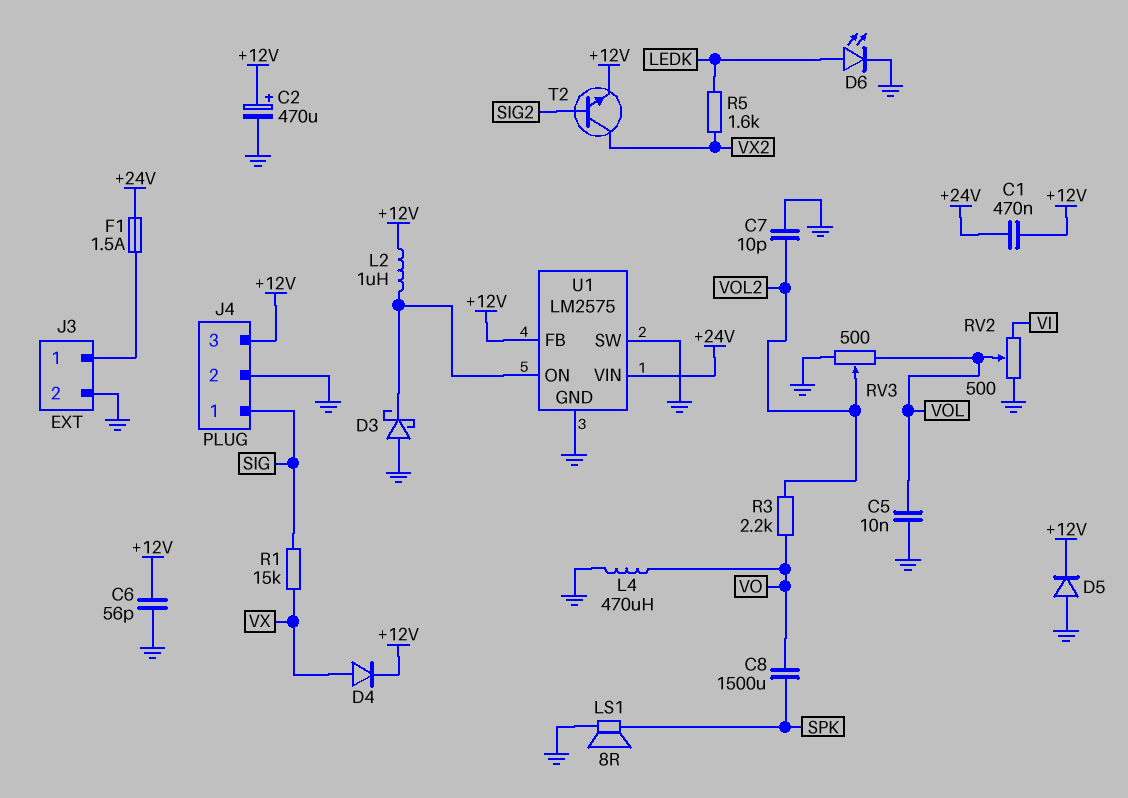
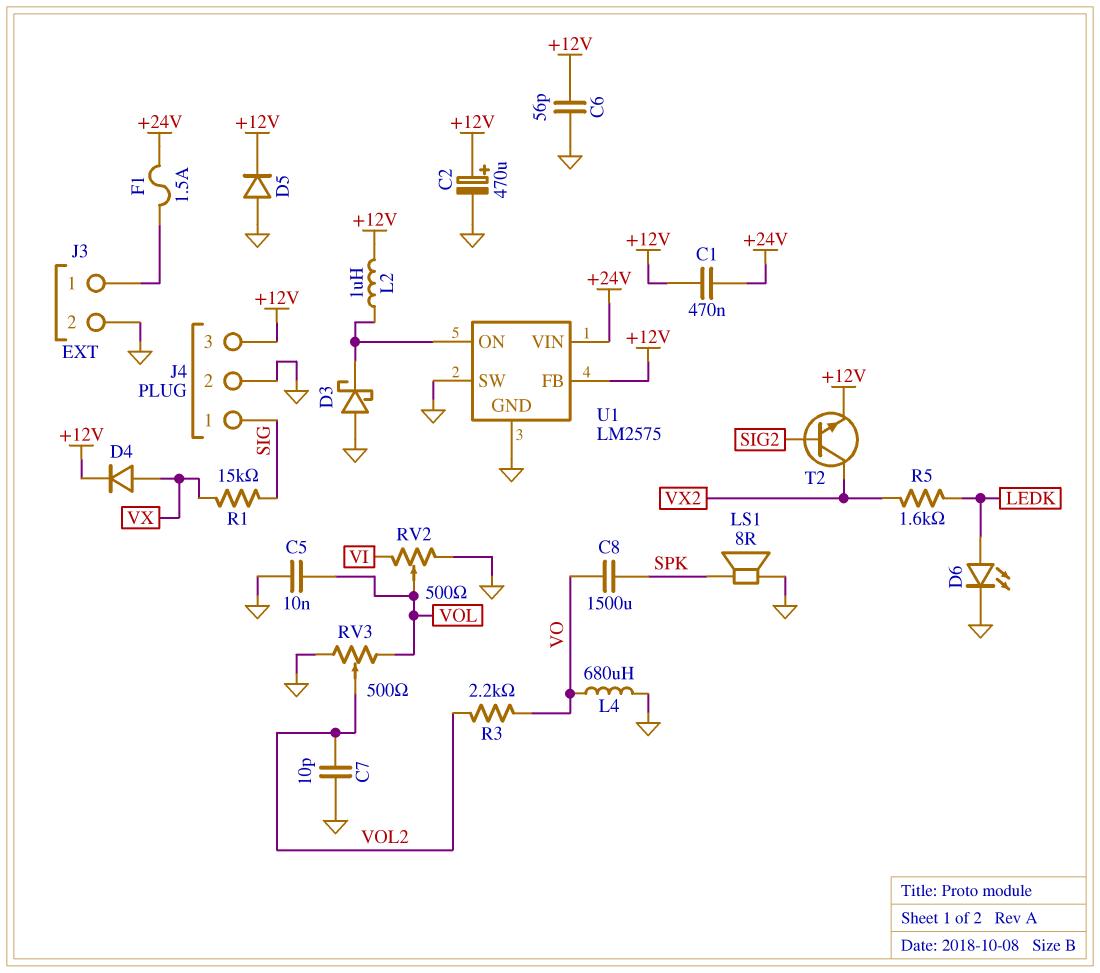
L4: 470uH (GND, VO) -> 680uH (GND, VO)

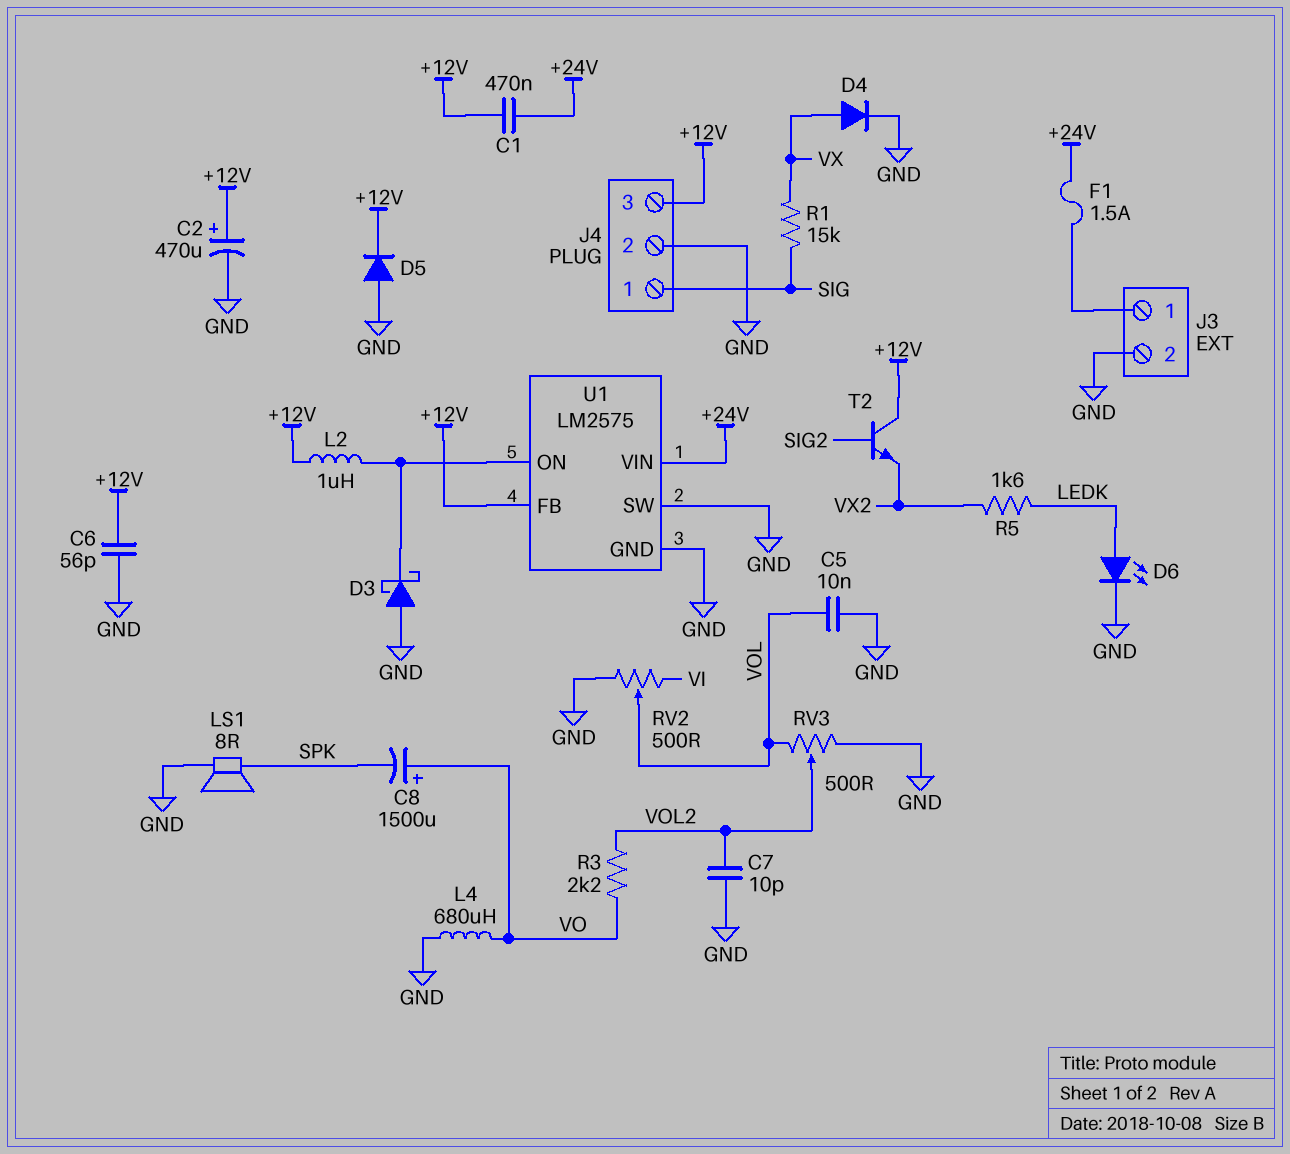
C8: 1500uF (SPK, VO) -> 1500uF (plus VO, minus SPK)
D4: diode (A VX, K +12V) -> diode (A VX, K GND)
T2: NPN (B SIG2, C VX2, E +12V) -> NPN (B SIG2, C +12V, E VX2)

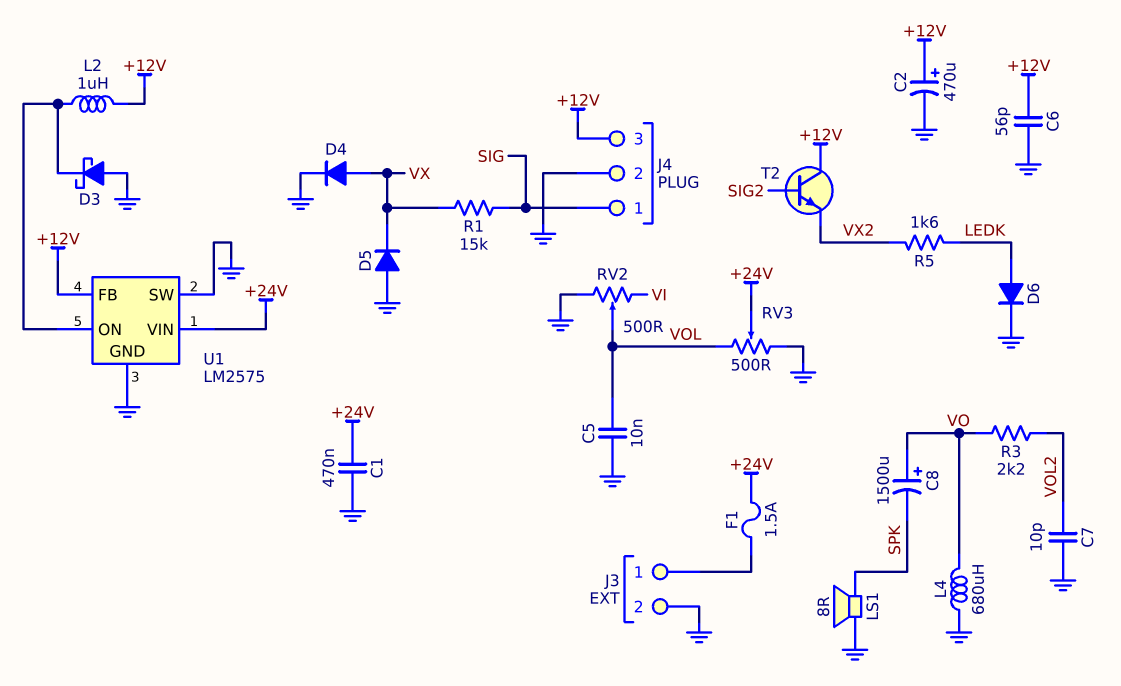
C1: 470nF (+12V, +24V) -> 470nF (+24V, GND)
D5: diode (A GND, K +12V) -> diode (A GND, K VX)
D6: LED (A LEDK, K GND) -> diode (A LEDK, K GND)
RV3: 500 (GND, VOL, wiper VOL2) -> 500 (GND, VOL, wiper +24V)

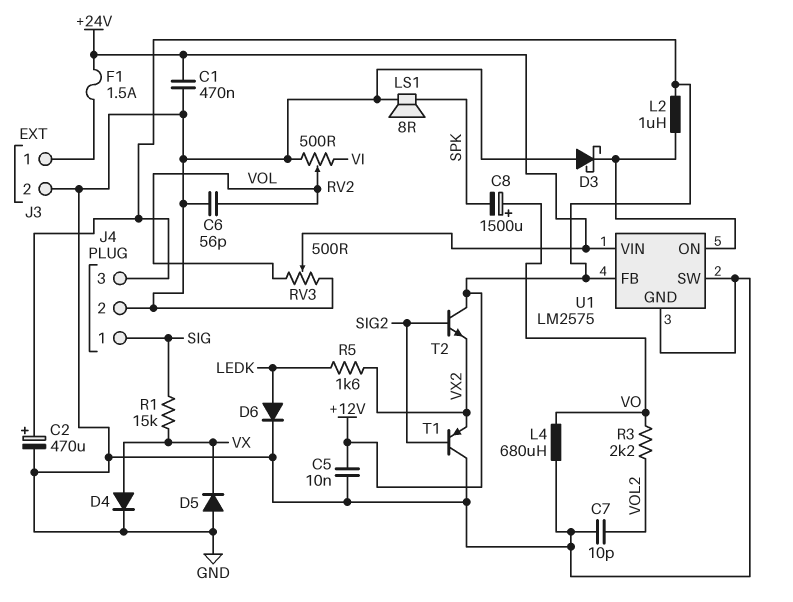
C5: 10nF (GND, VOL) -> 10nF (+12V, GND)
C6: 56pF (+12V, GND) -> 56pF (GND, VOL)
T1: none -> PNP (B SIG2, C GND, E VX2)

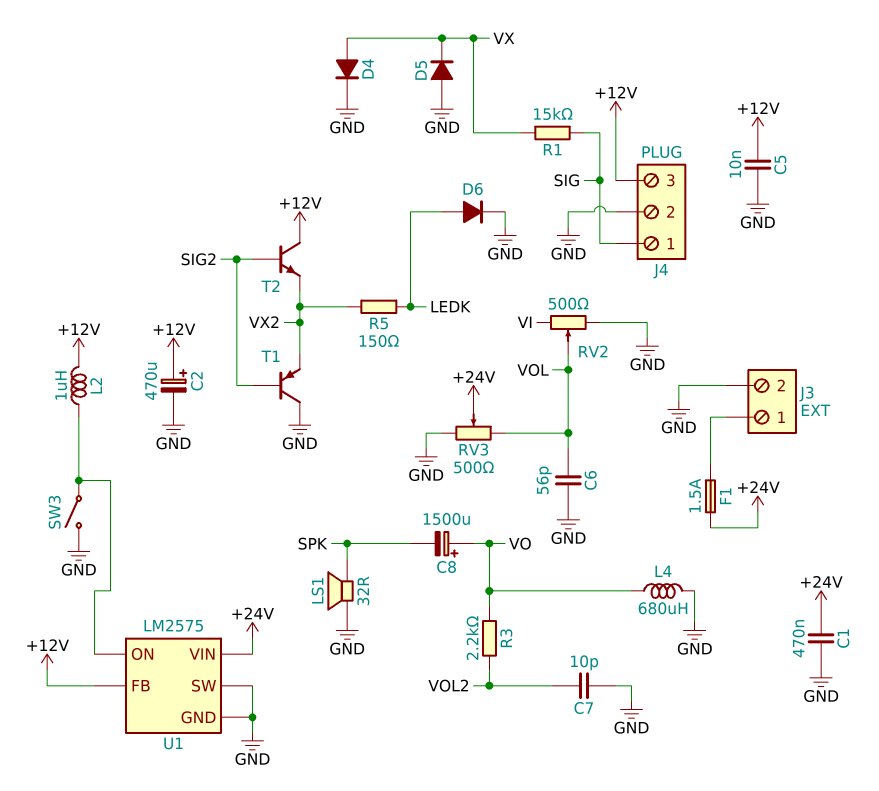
D3: schottky (A GND, K U1/ON) -> none
LS1: speaker 8R (GND, SPK) -> speaker 32R (GND, SPK)
R5: 1.6k (LEDK, VX2) -> 150 (LEDK, VX2)
SW3: none -> switch (GND, U1/ON)

